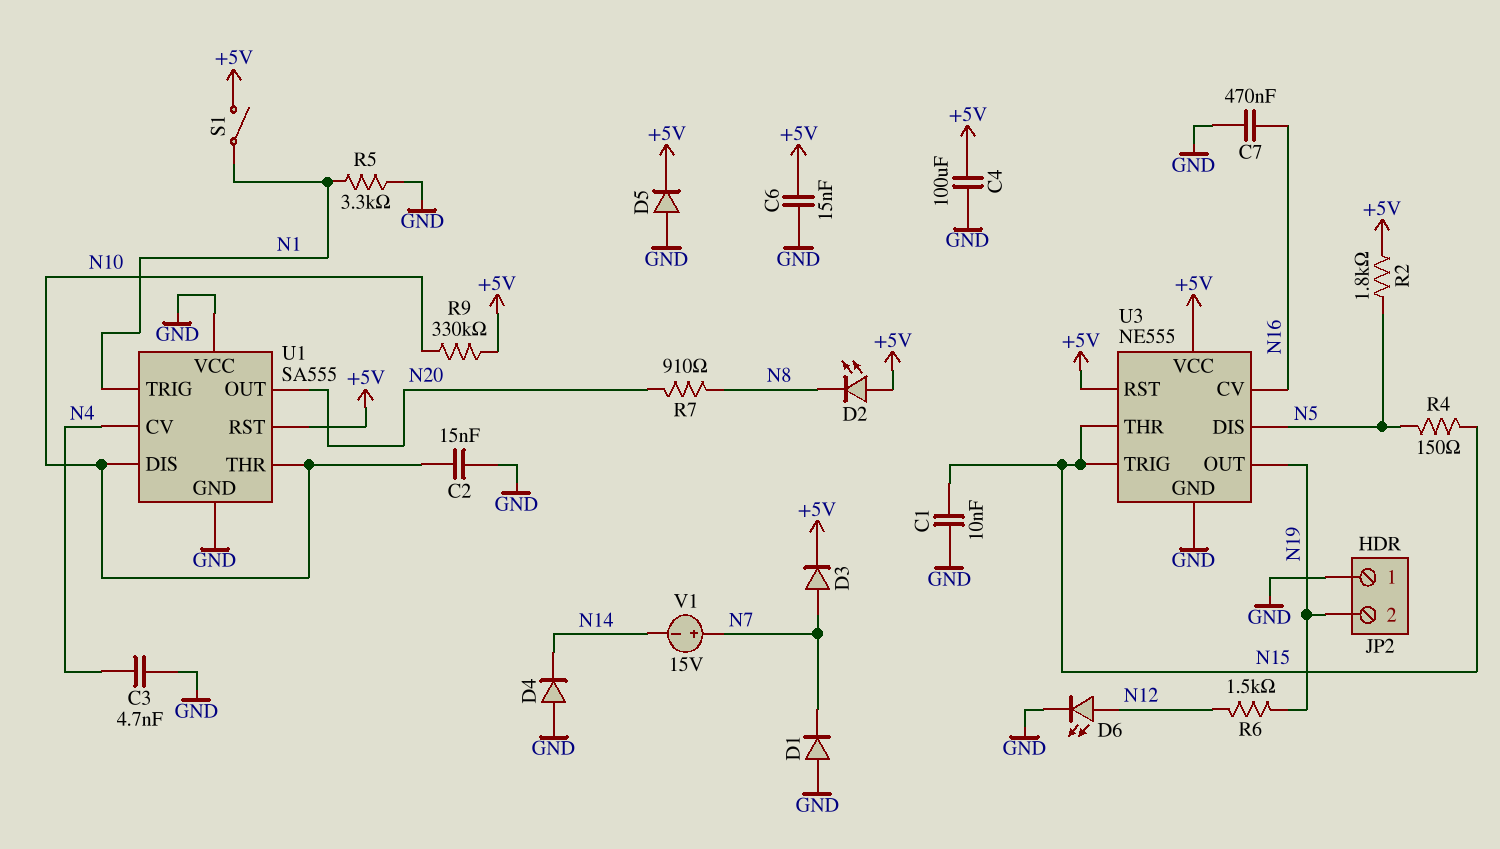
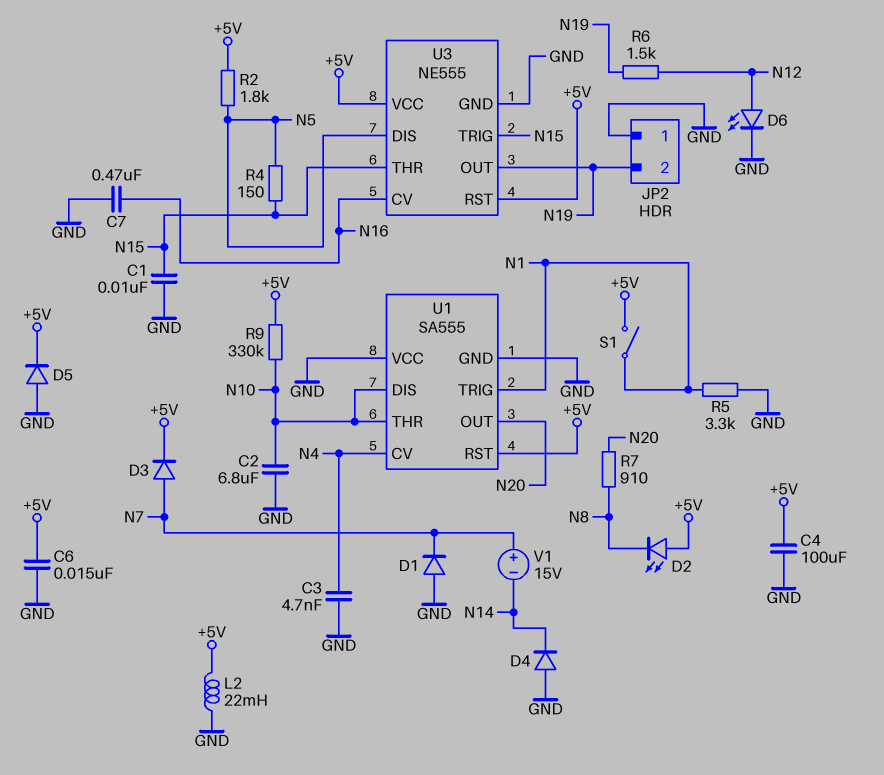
C2: 15nF (GND, N10) -> 6.8uF (GND, N10)
L2: none -> 22mH (+5V, GND)

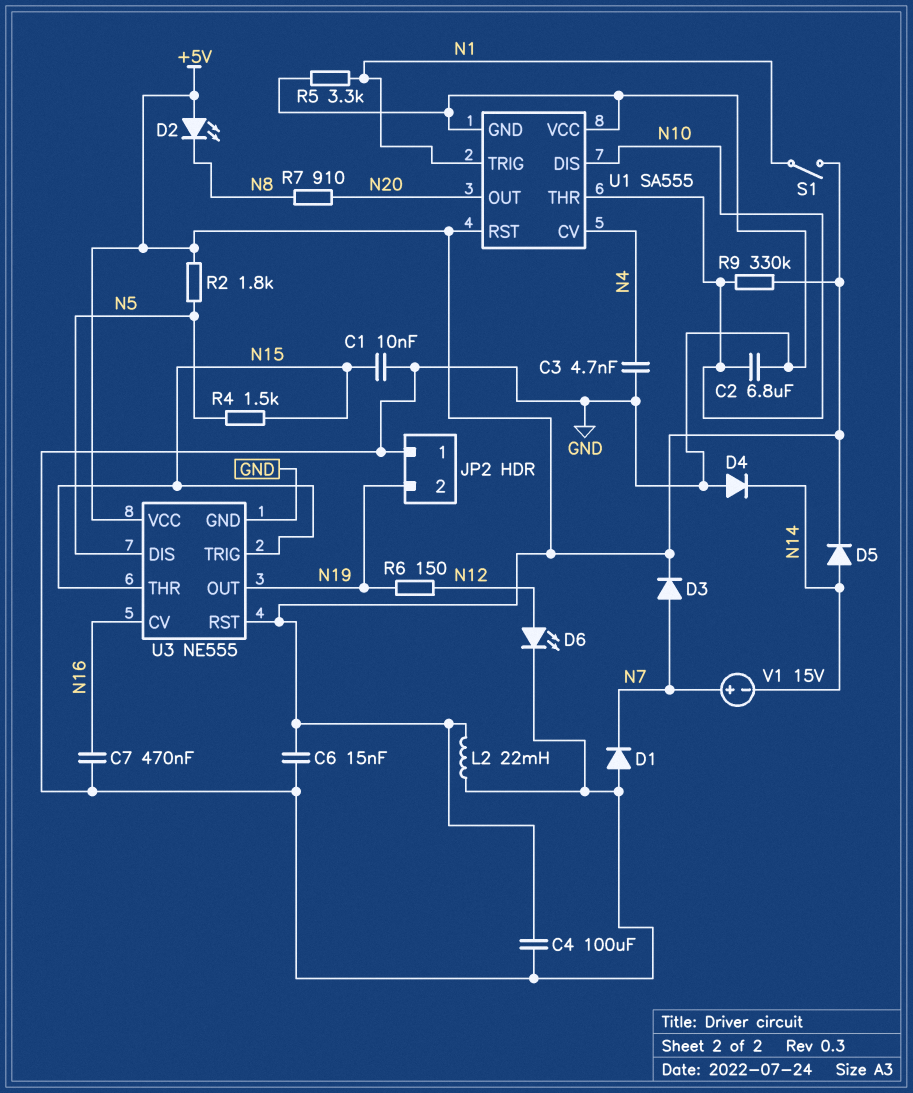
D5: diode (A GND, K +5V) -> diode (A N14, K +5V)
R4: 150 (N5, N15) -> 1.5k (N5, N15)
R6: 1.5k (N12, N19) -> 150 (N12, N19)

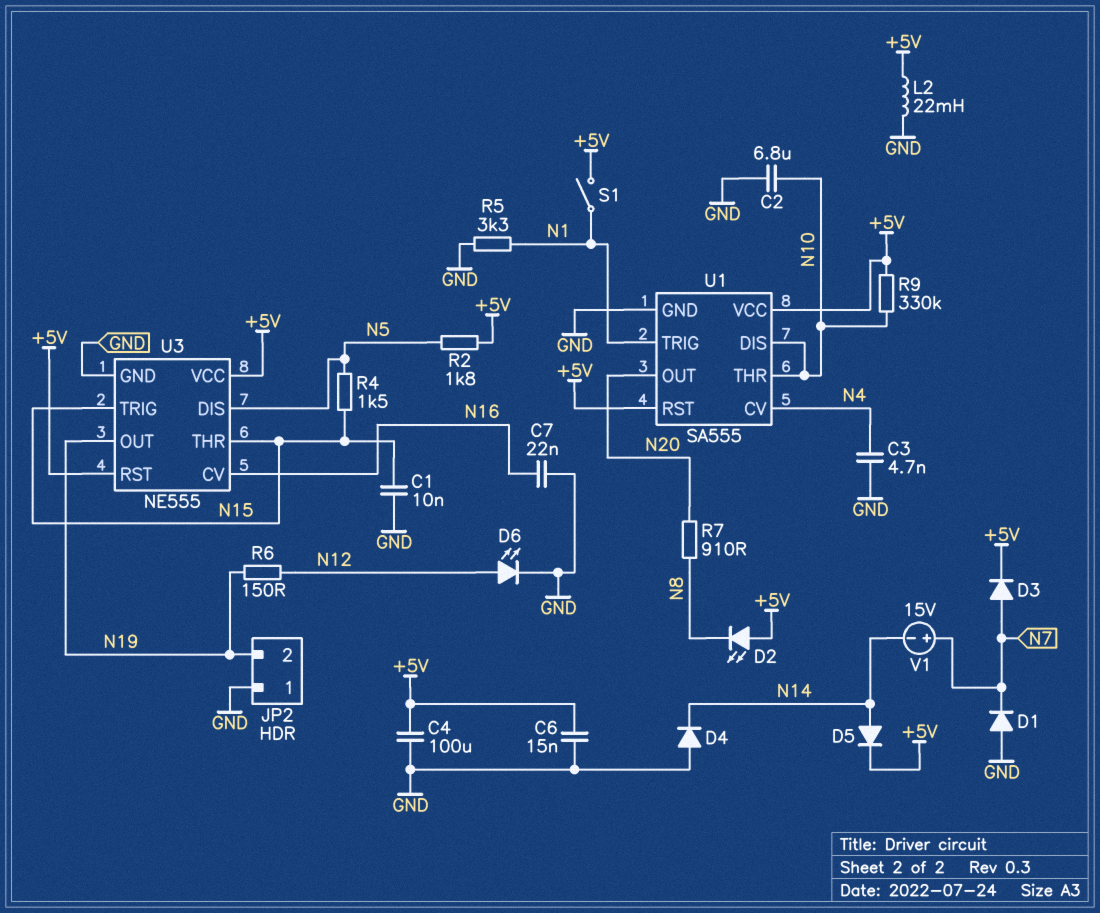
C7: 470nF (GND, N16) -> 22nF (GND, N16)
U1 pin VCC: GND -> +5V

